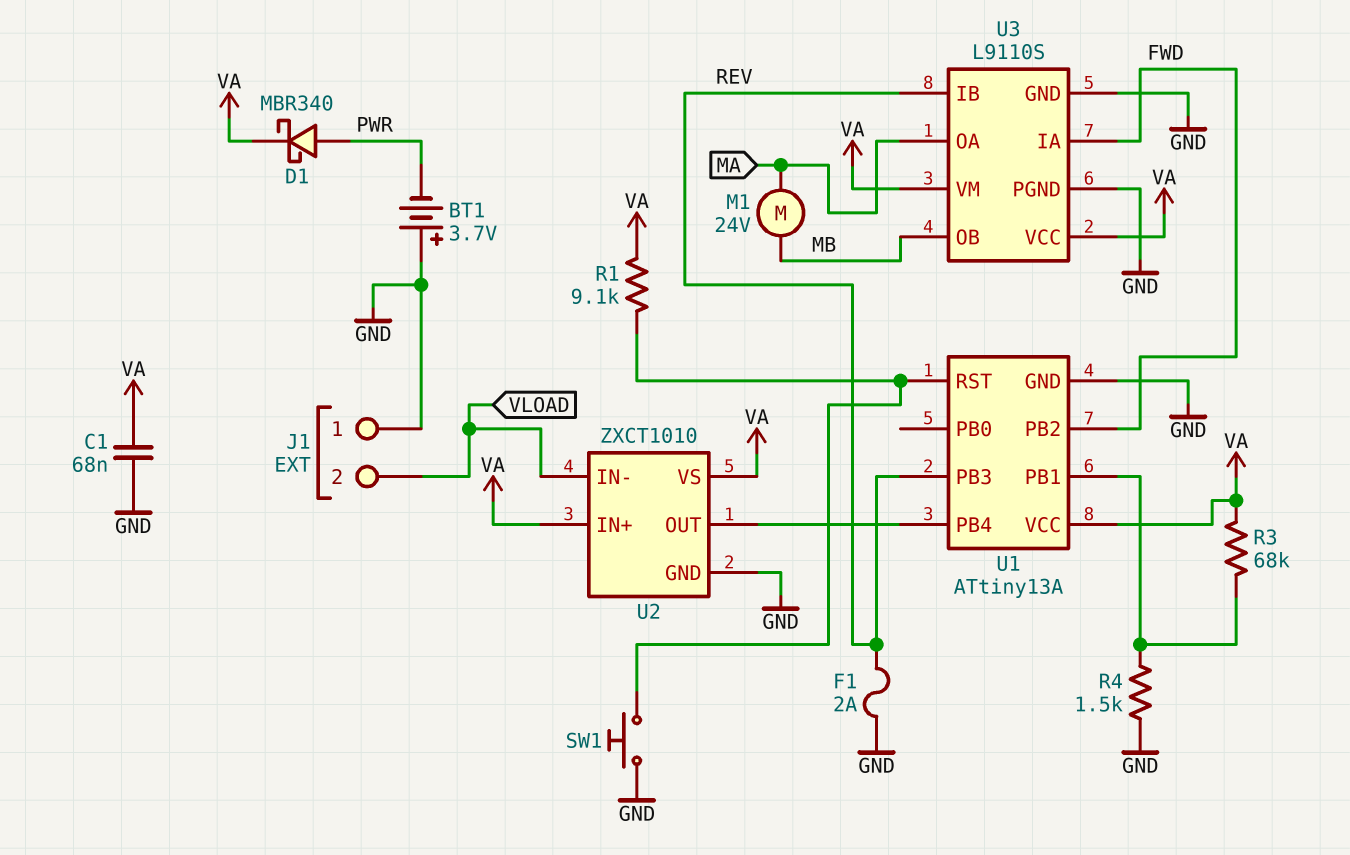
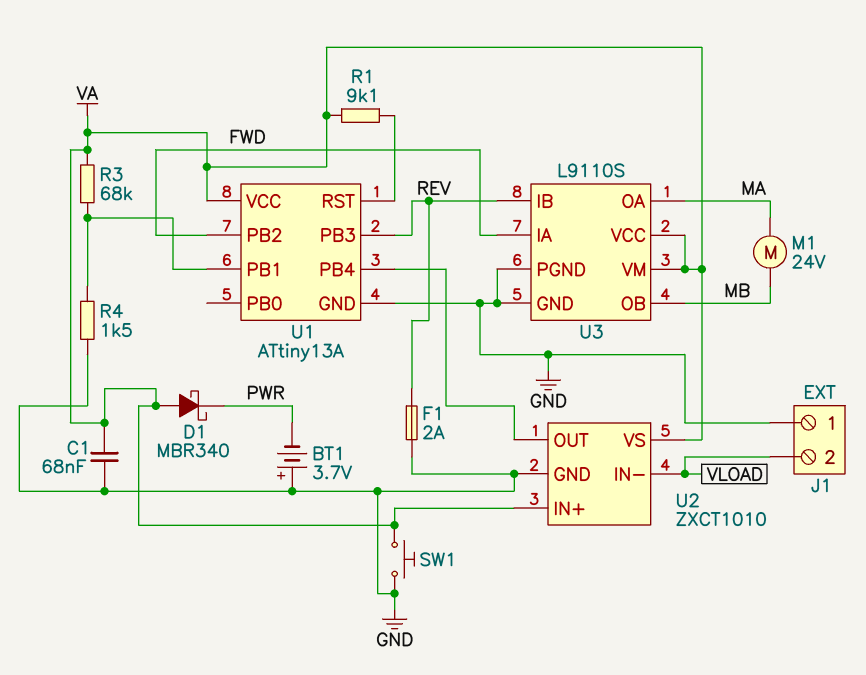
D1: schottky MBR340 (A PWR, K VA) -> schottky MBR340 (A VA, K PWR)
SW1: button (GND, U1/RST) -> button (GND, VA)

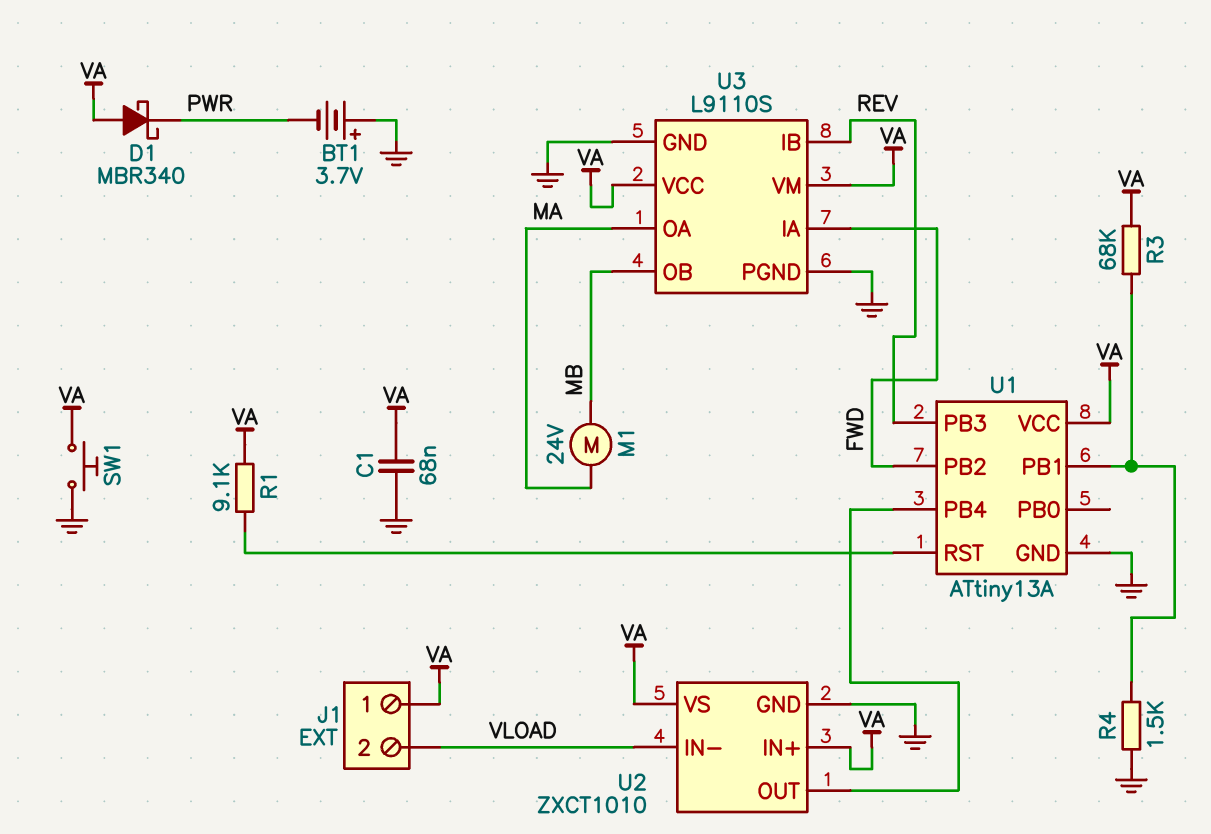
F1: 2A (GND, REV) -> none
J1 pin 1: GND -> VA

